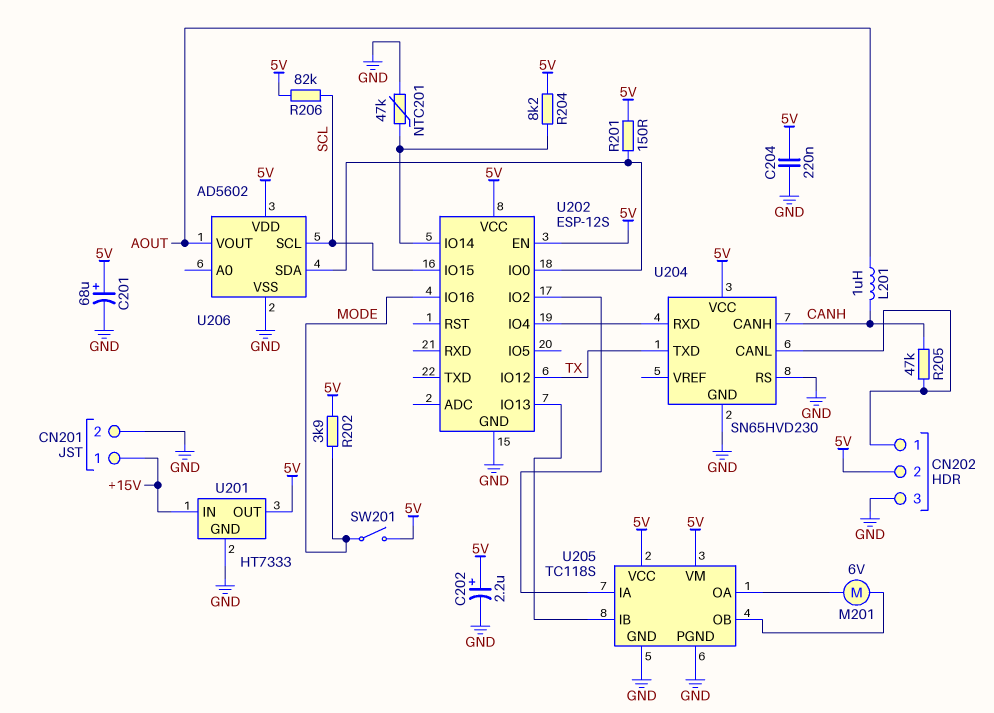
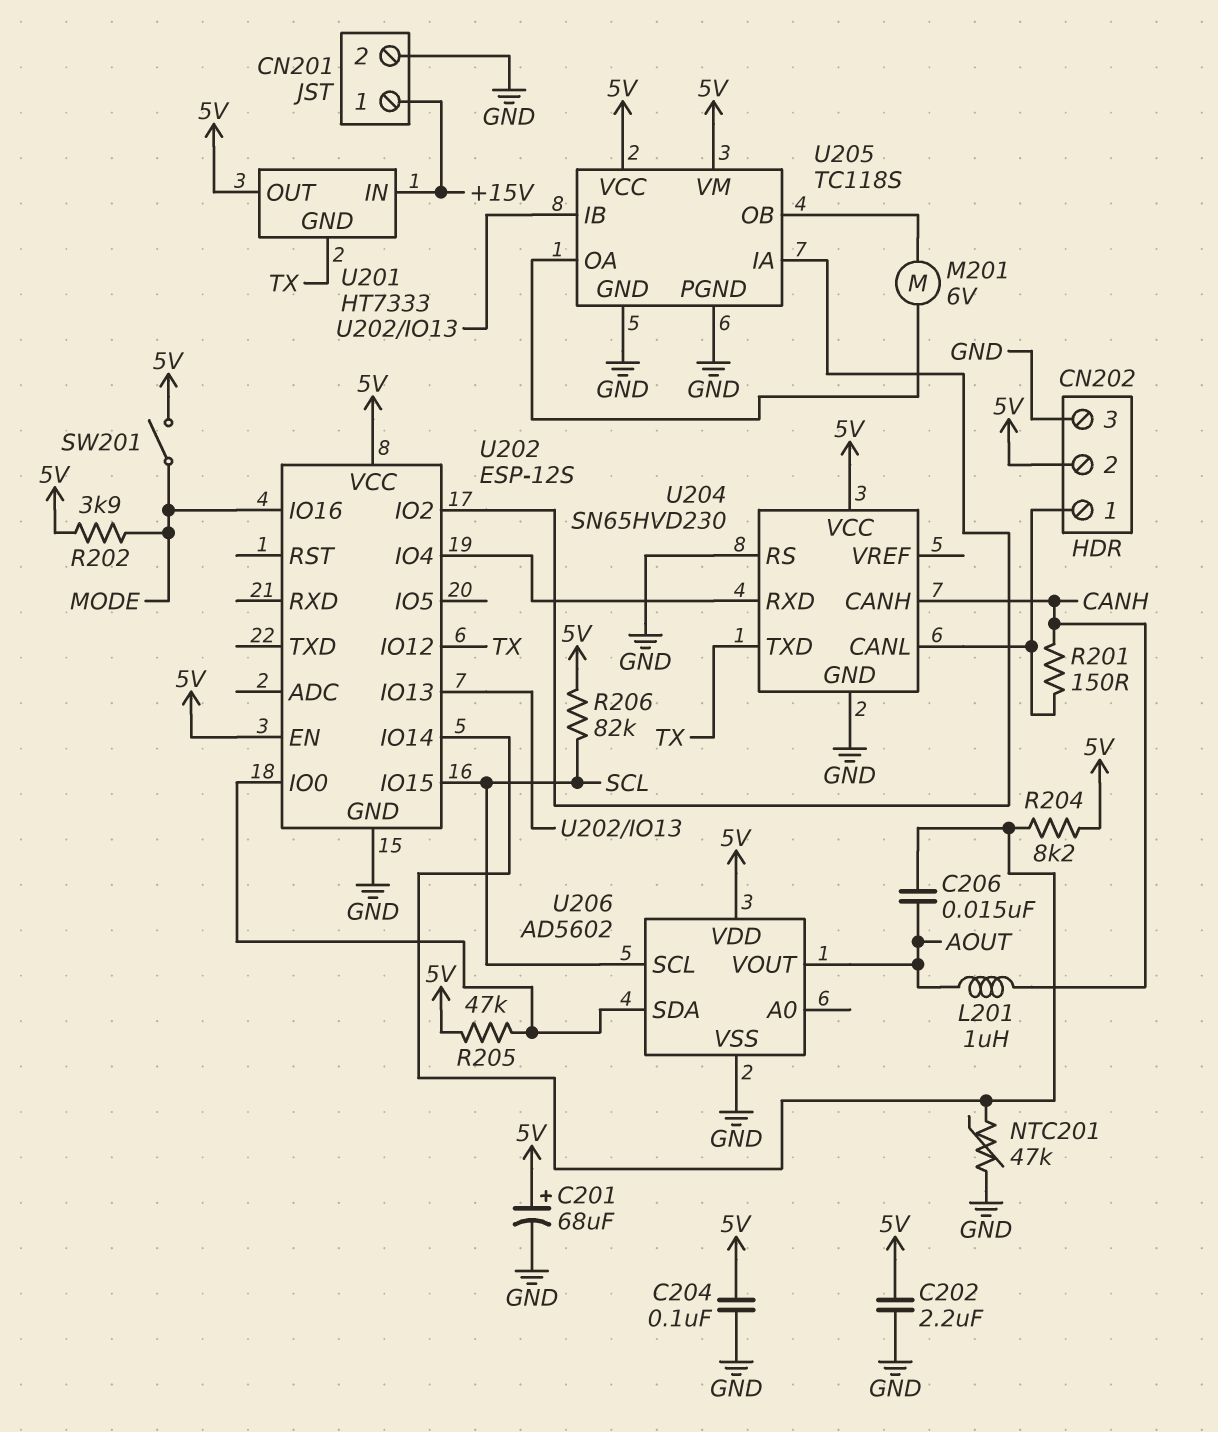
C202: 2.2uF (plus 5V, minus GND) -> 2.2uF (5V, GND)
C204: 220nF (5V, GND) -> 100nF (5V, GND)
C206: none -> 15nF (AOUT, U202/IO14)
R201: 150 (5V, U202/IO0) -> 150 (CANH, CN202/1)
R205: 47k (CANH, CN202/1) -> 47k (5V, U202/IO0)
U201 pin GND: GND -> TX

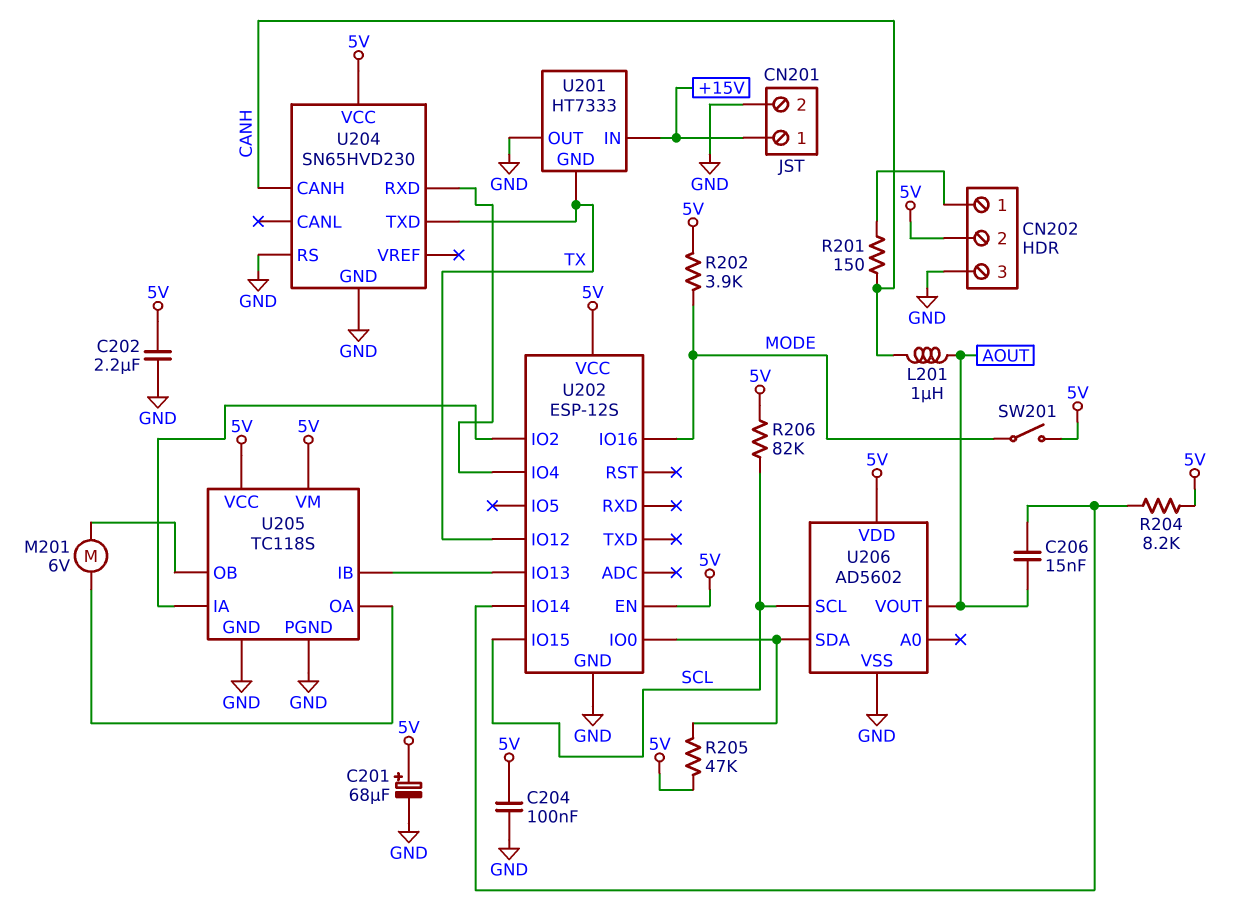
NTC201: 47k (GND, U202/IO14) -> none
U201 pin OUT: 5V -> GND
U204 pin CANL: CN202/1 -> none

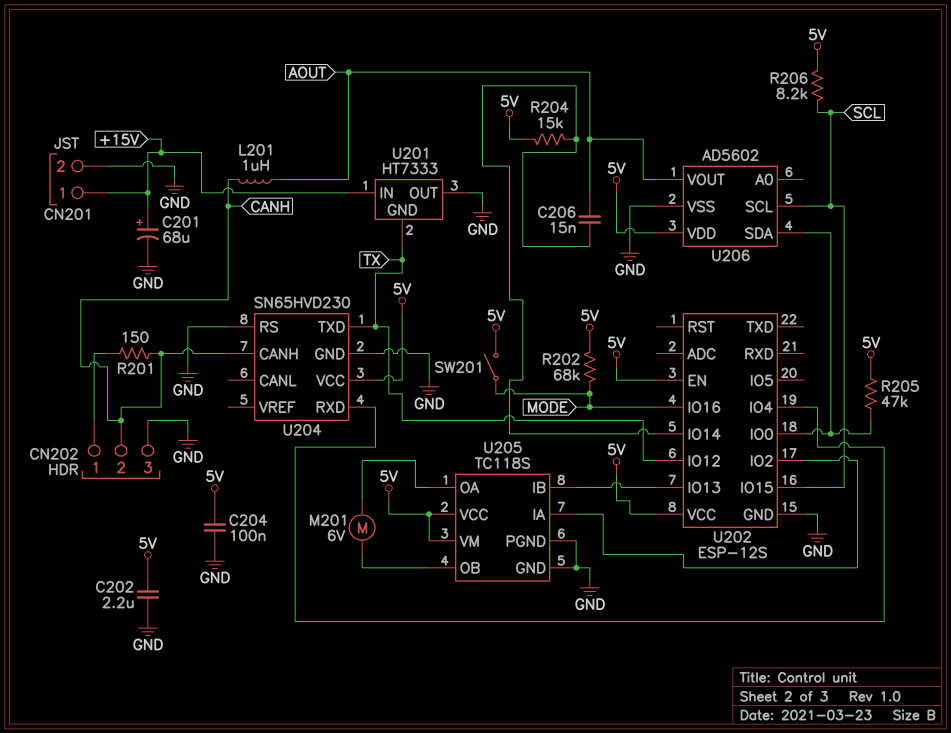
C201: 68uF (plus 5V, minus GND) -> 68uF (plus +15V, minus GND)
CN202 pin 2: 5V -> CANH
R202: 3.9k (5V, MODE) -> 68k (5V, MODE)
R204: 8.2k (5V, U202/IO14) -> 15k (5V, U202/IO14)
R206: 82k (5V, SCL) -> 8.2k (5V, SCL)

